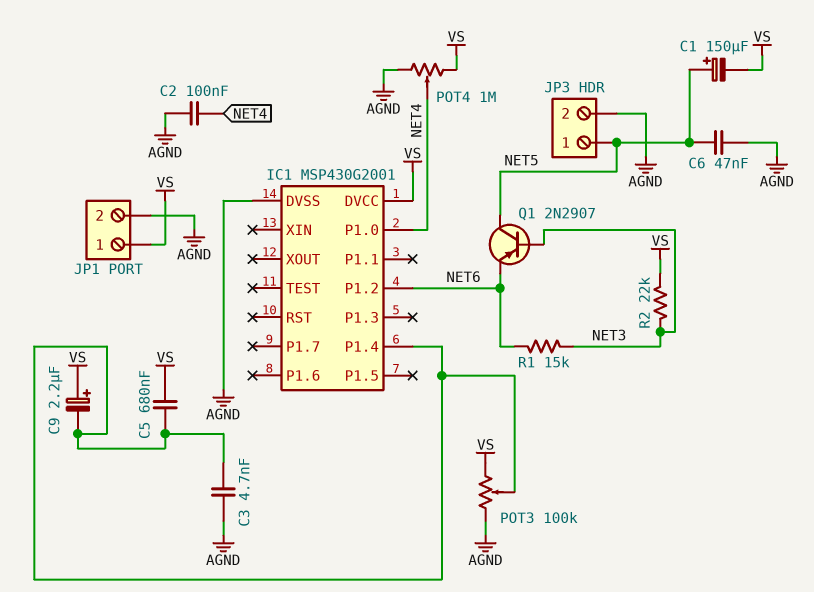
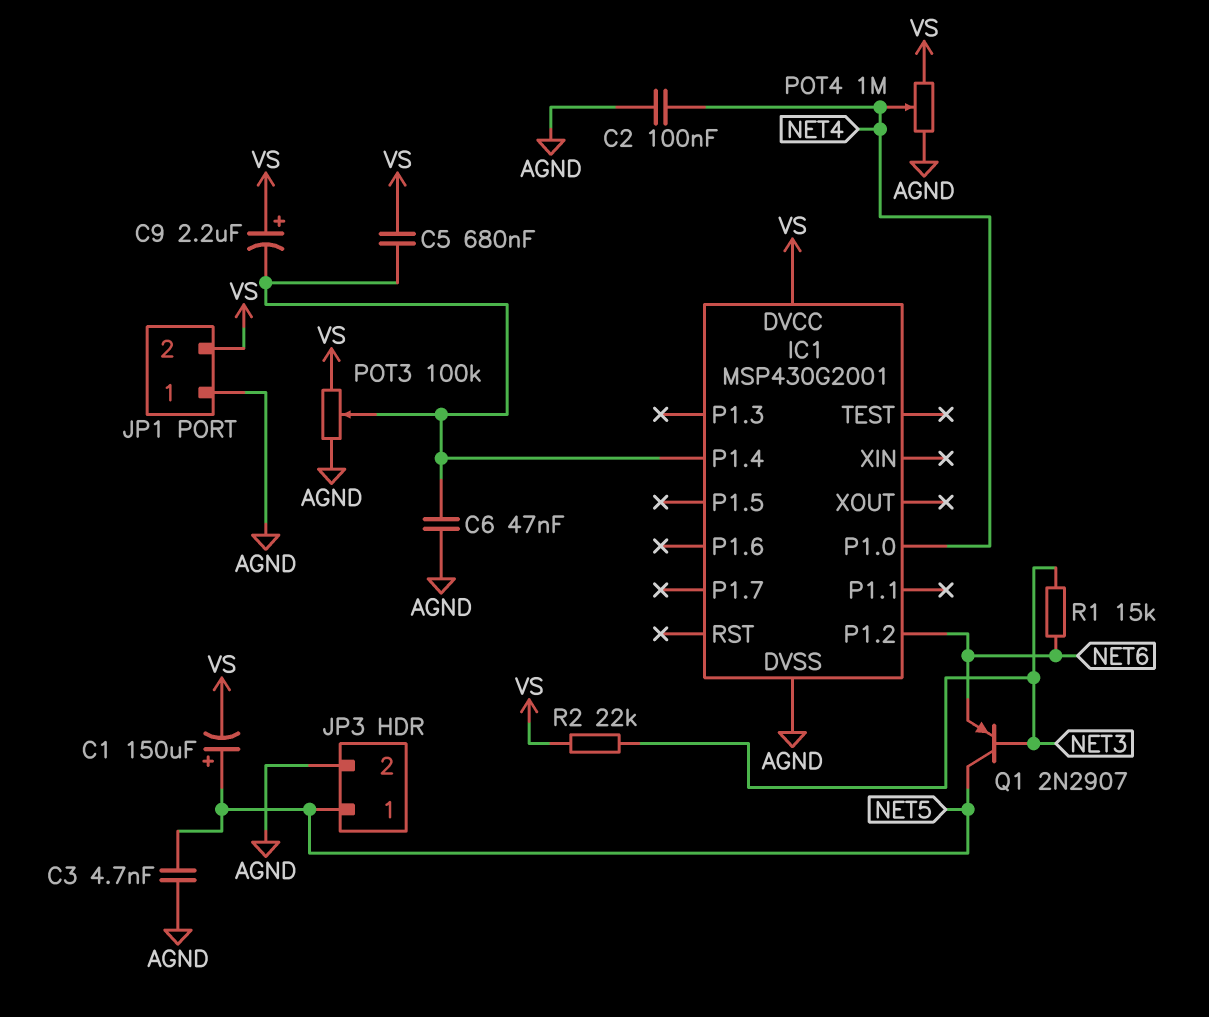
C3: 4.7nF (AGND, IC1/P1.4) -> 4.7nF (AGND, NET5)
C6: 47nF (AGND, NET5) -> 47nF (AGND, IC1/P1.4)
JP1 pin 1: VS -> AGND
JP1 pin 2: AGND -> VS

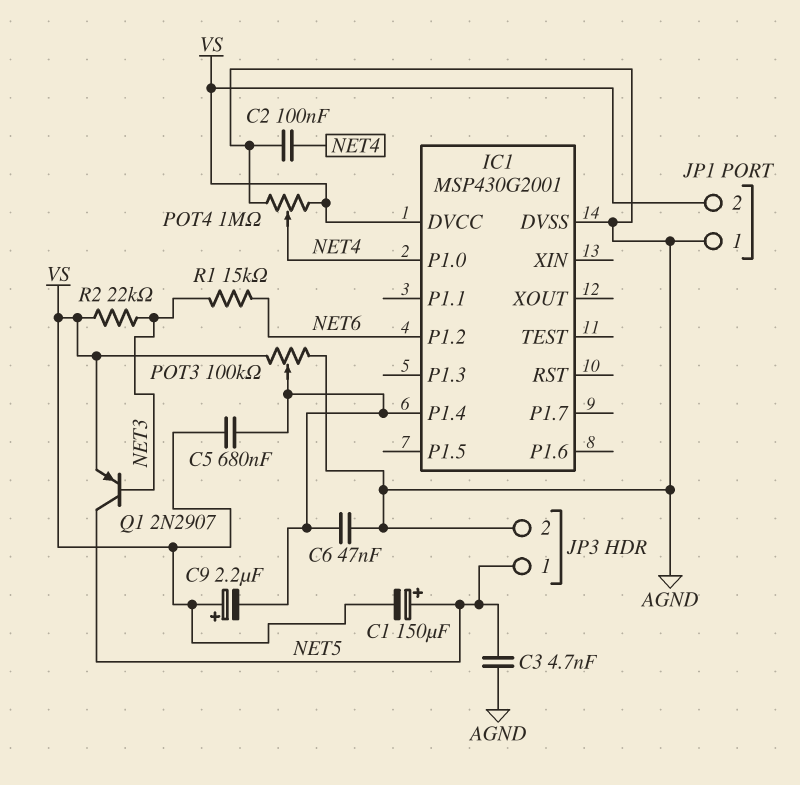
Q1: PNP 2N2907 (B NET3, C NET5, E NET6) -> PNP 2N2907 (B NET3, C NET5, E VS)

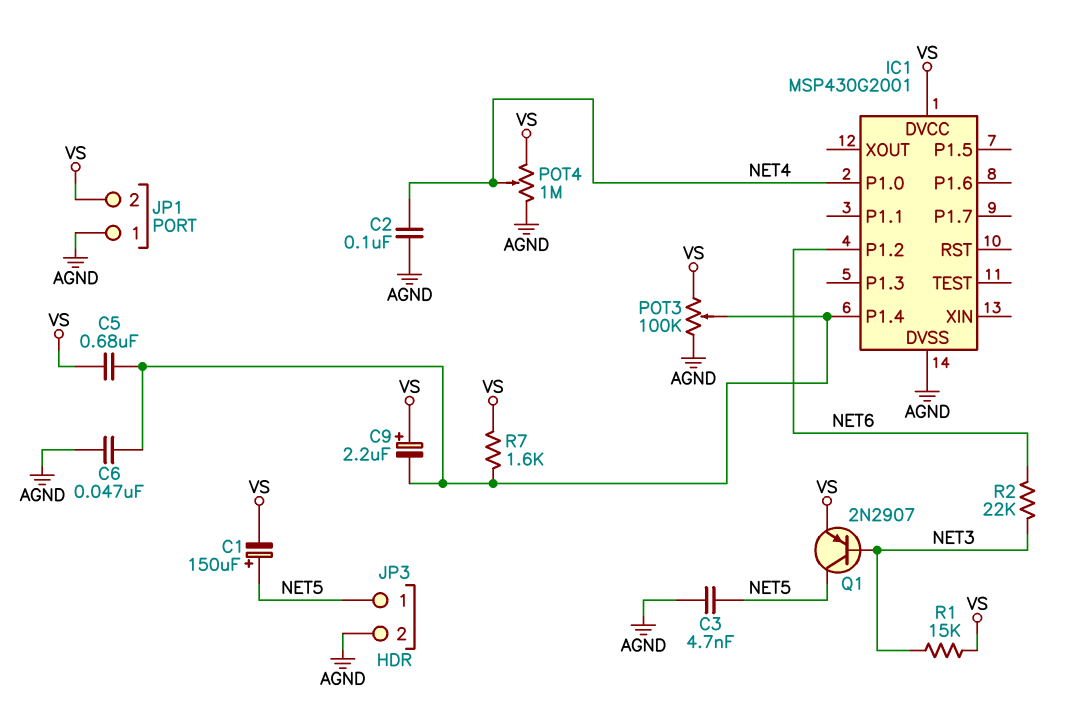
R1: 15k (NET3, NET6) -> 15k (NET3, VS)
R2: 22k (NET3, VS) -> 22k (NET3, NET6)
R7: none -> 1.6k (IC1/P1.4, VS)

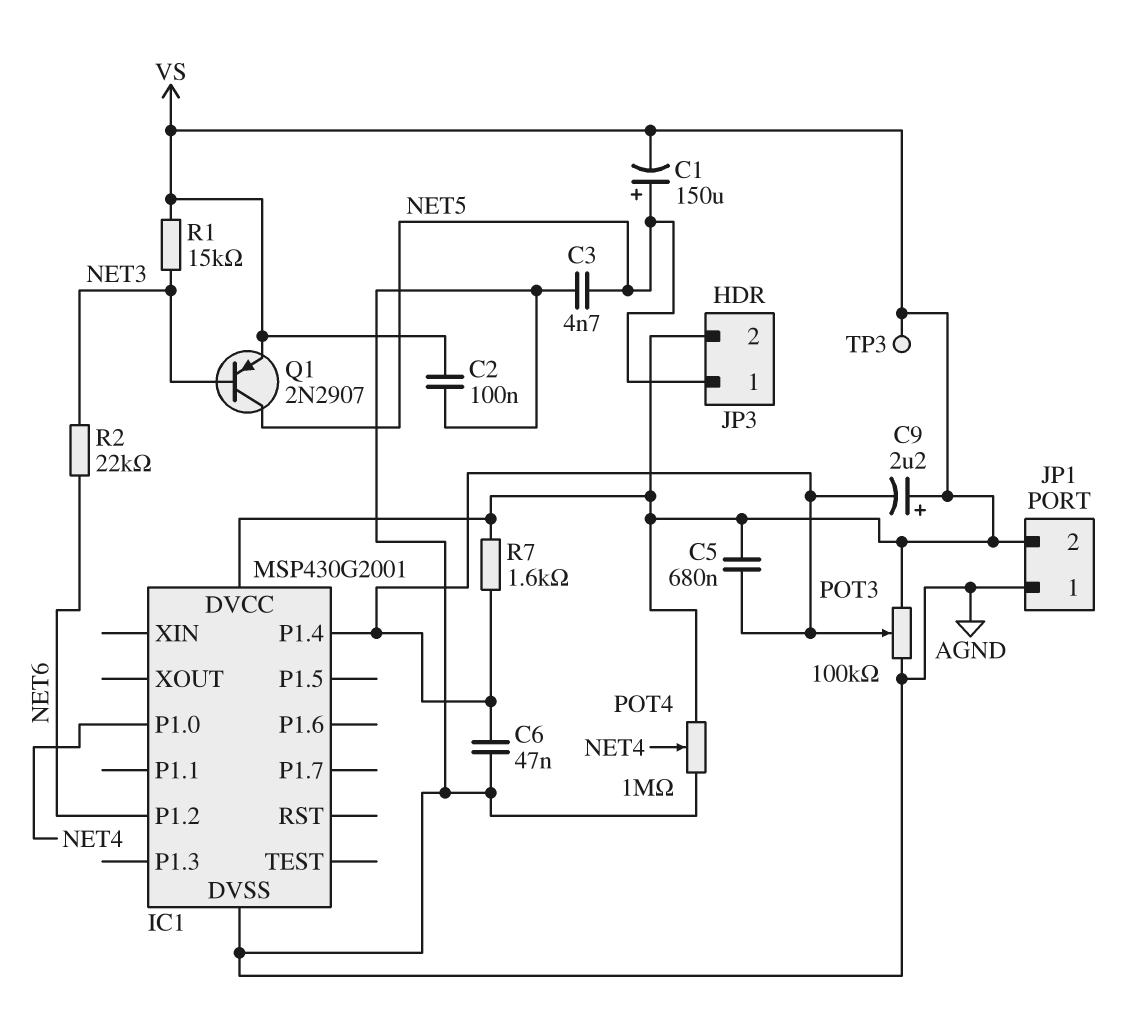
C2: 100nF (AGND, NET4) -> 100nF (AGND, VS)
JP3 pin 2: AGND -> VS
TP3: none -> test point (VS)

